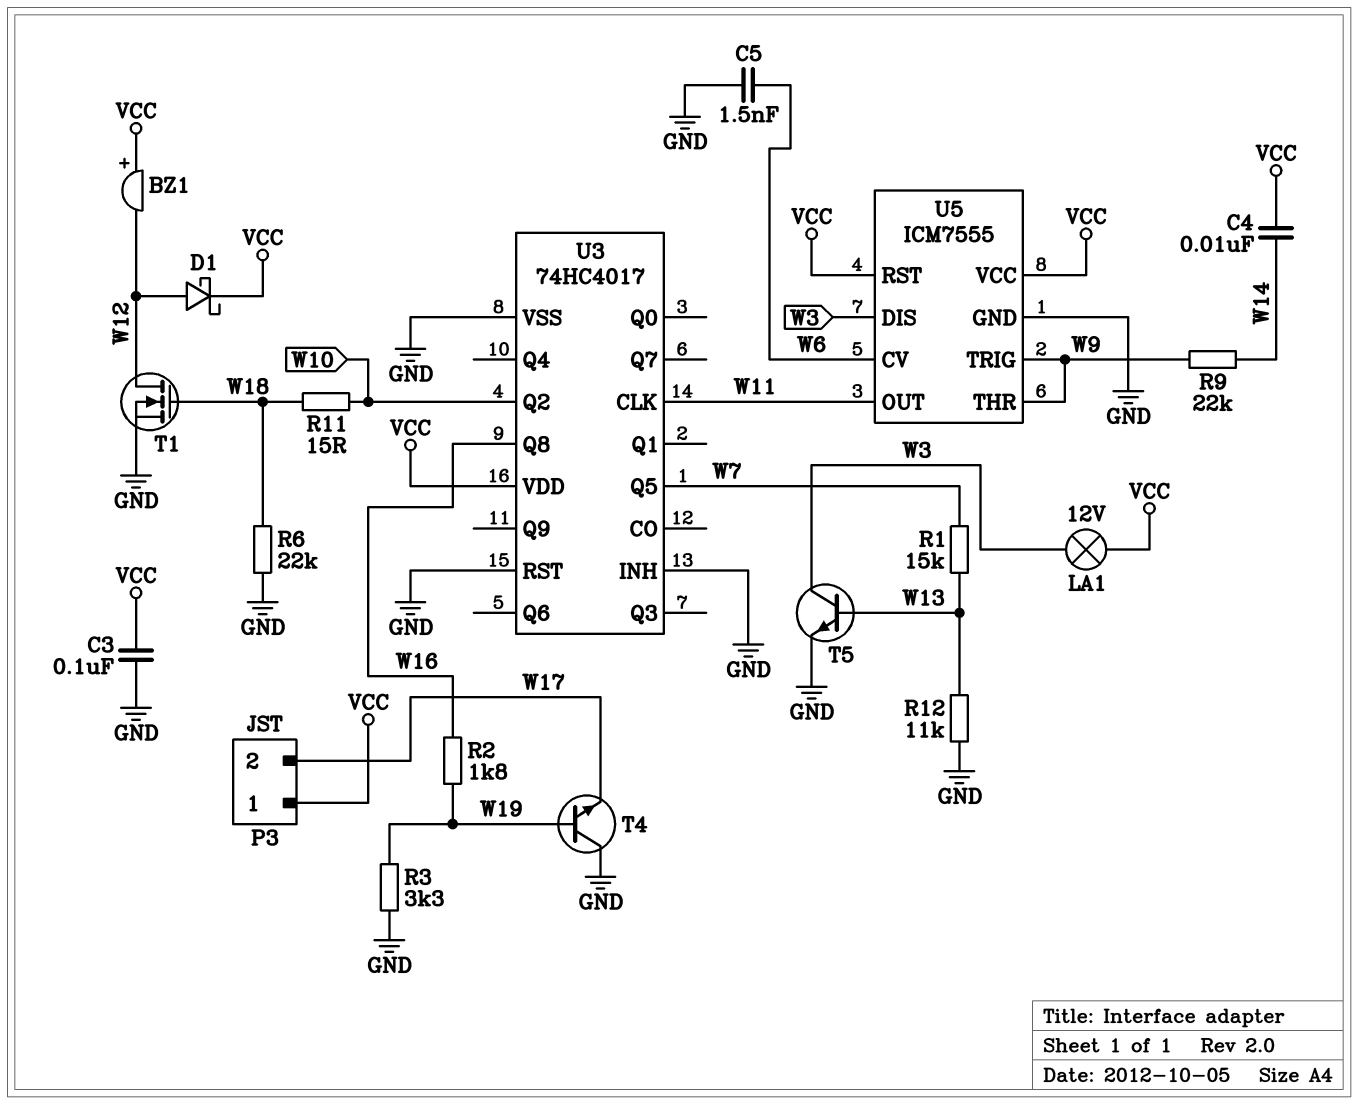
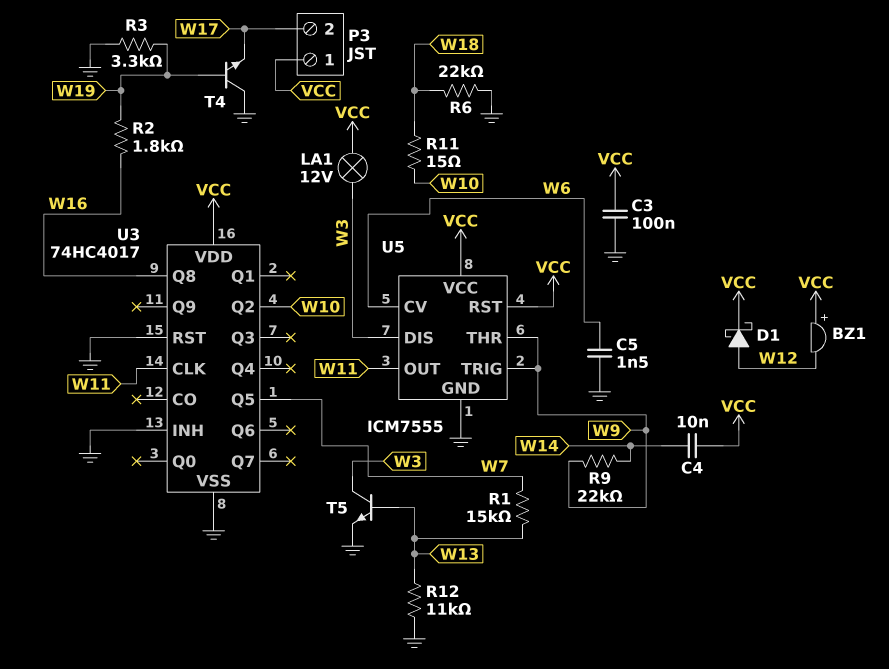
T1: NMOS (G W18, D W12, S GND) -> none

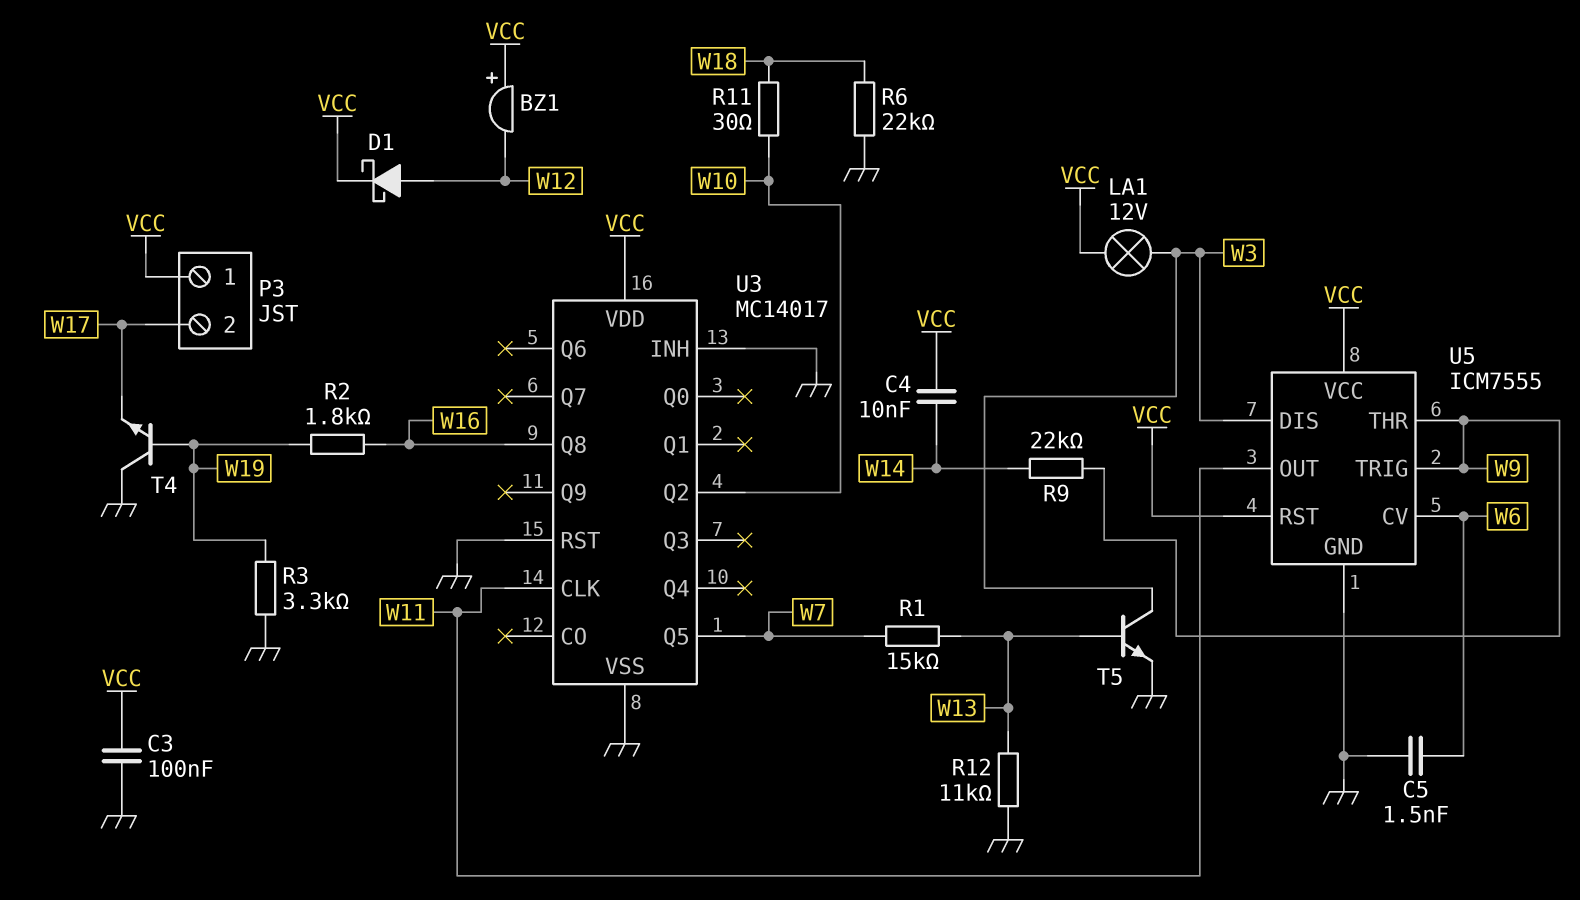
R11: 15 (W10, W18) -> 30 (W10, W18)
U3: 74HC4017 -> MC14017

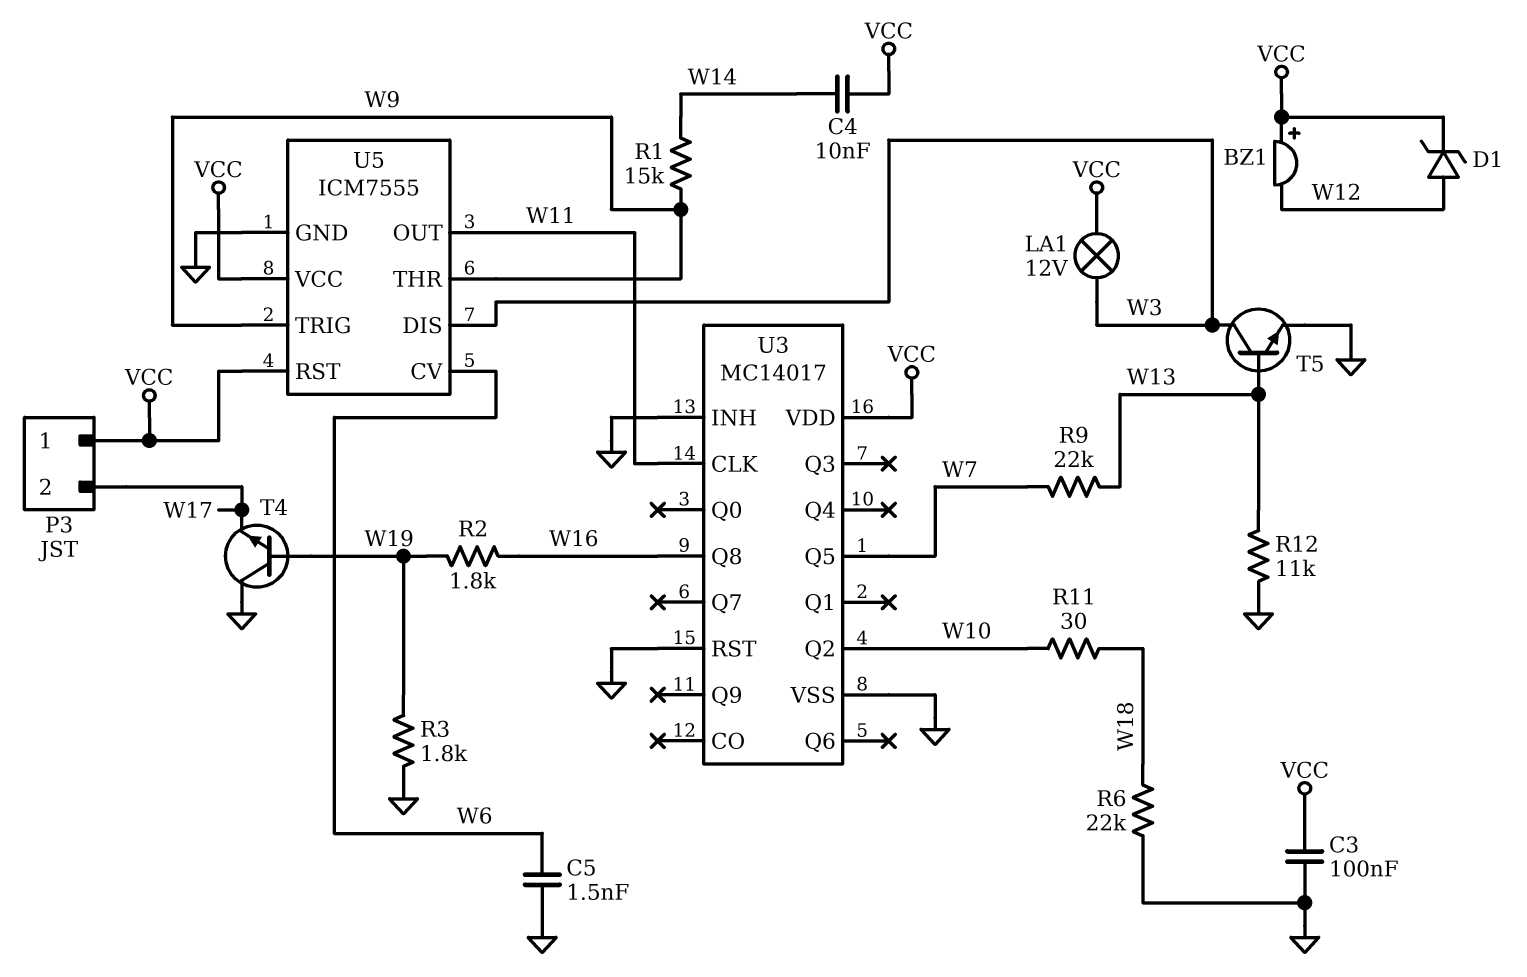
D1: schottky (A W12, K VCC) -> zener (A W12, K VCC)
R1: 15k (W7, W13) -> 15k (W9, W14)
R3: 3.3k (GND, W19) -> 1.8k (GND, W19)
R9: 22k (W9, W14) -> 22k (W7, W13)

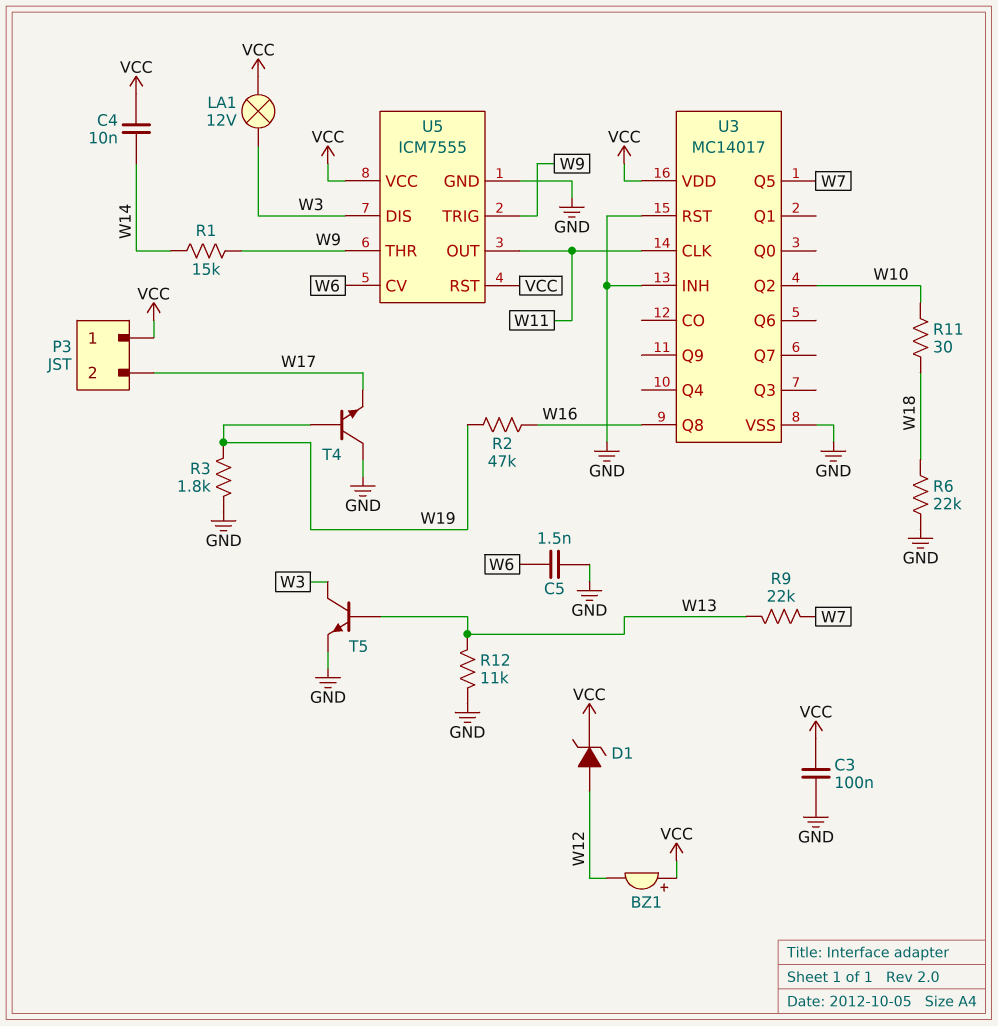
R2: 1.8k (W16, W19) -> 47k (W16, W19)

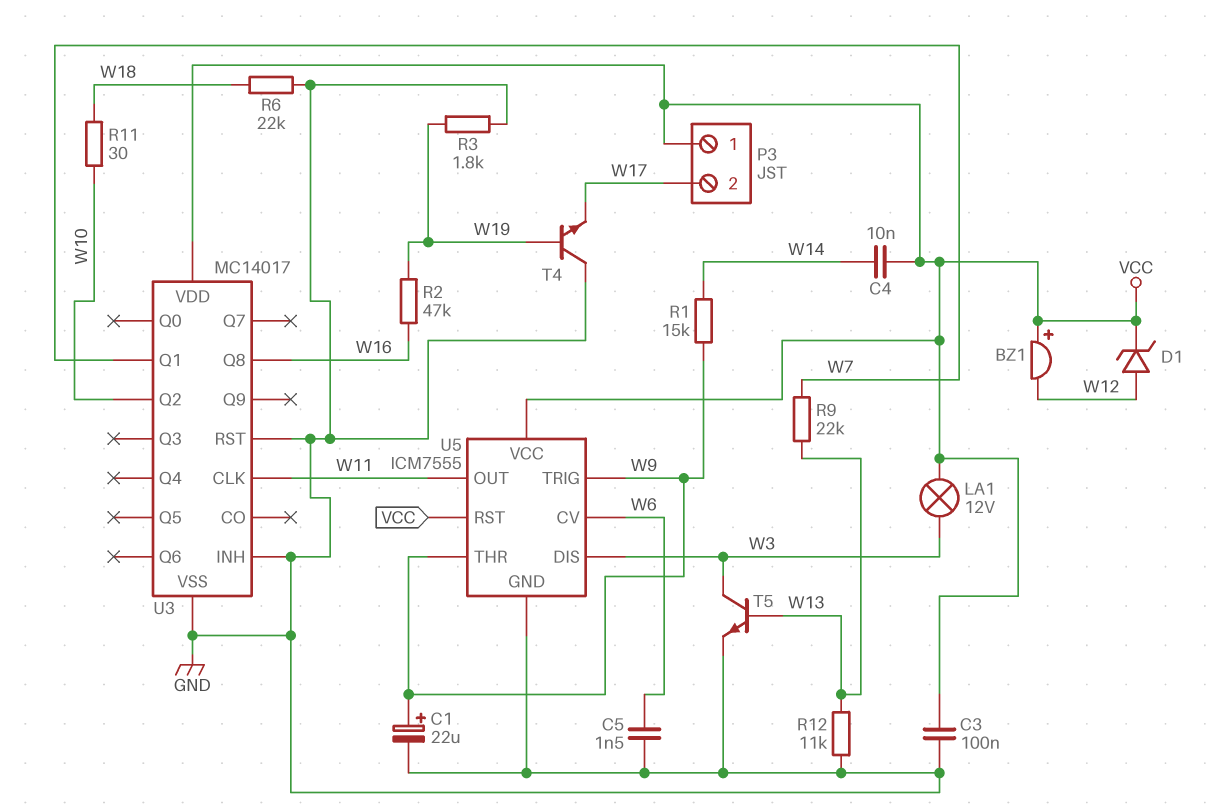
C1: none -> 22uF (plus W9, minus GND)
U3 pin Q1: none -> W7
U3 pin Q5: W7 -> none

